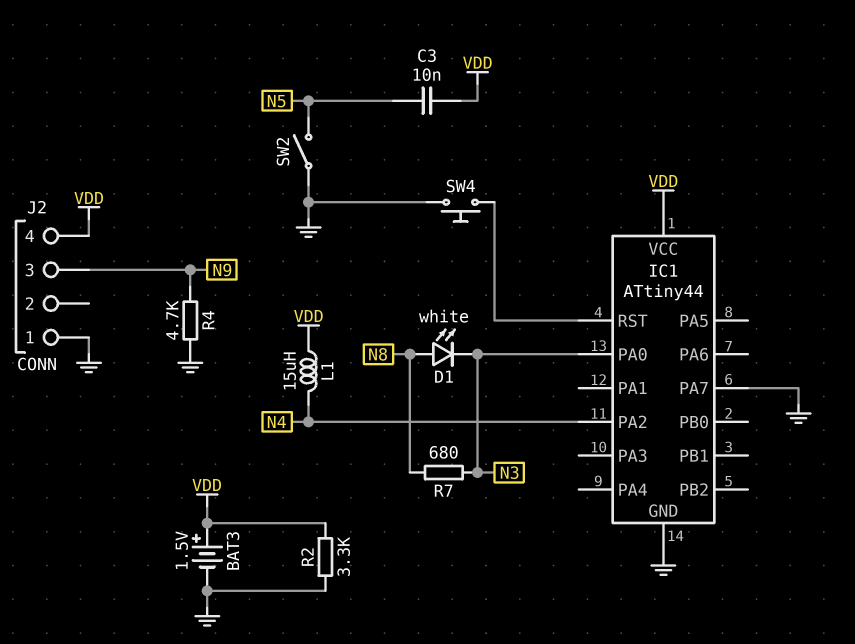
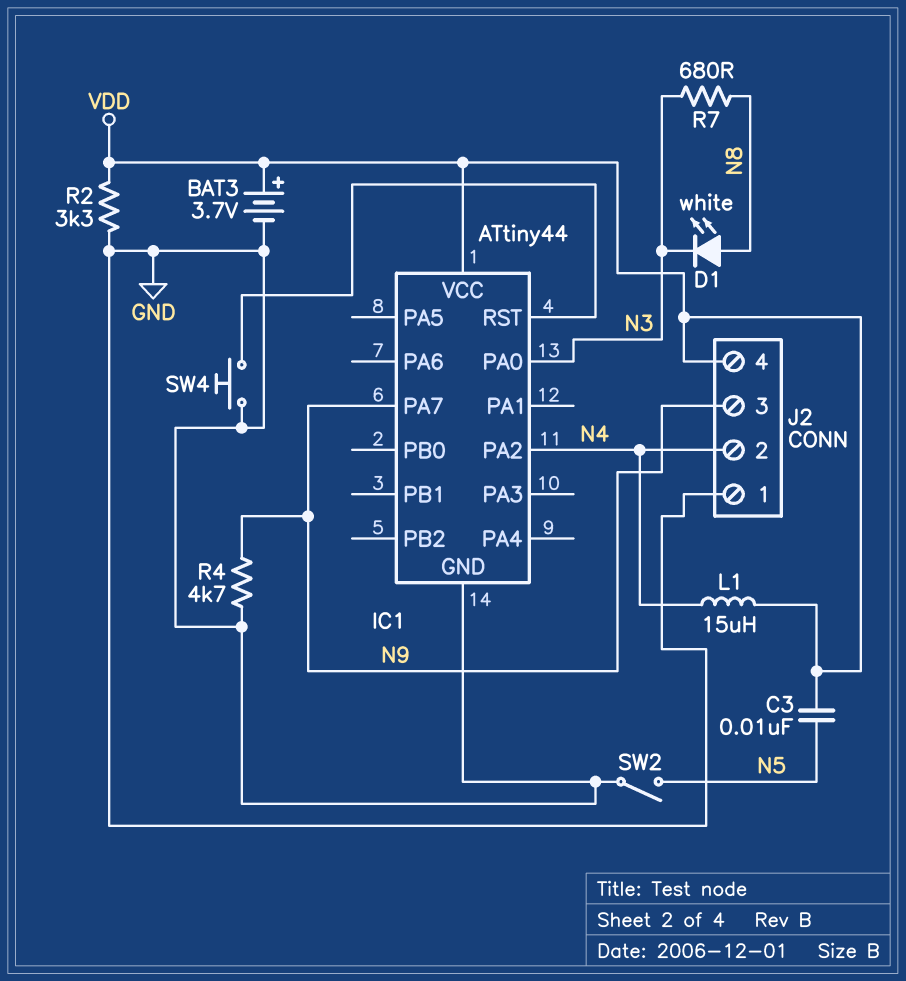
BAT3: 1.5V (plus VDD, minus GND) -> 3.7V (plus VDD, minus GND)
IC1 pin PA7: GND -> N9
J2 pin 2: none -> N4

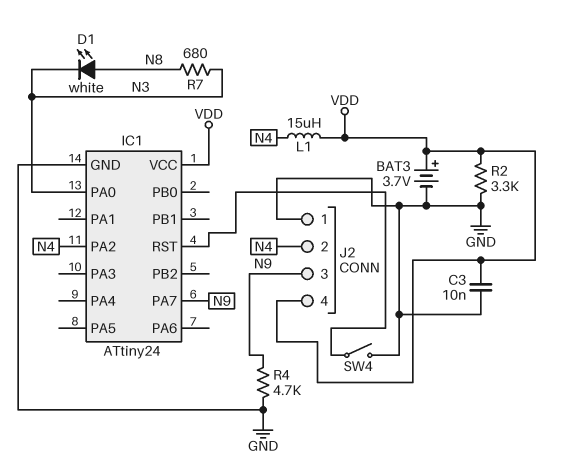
C3: 10nF (N5, VDD) -> 10nF (GND, VDD)
IC1: ATtiny44 -> ATtiny24
SW2: switch (GND, N5) -> none
SW4: button (GND, IC1/RST) -> switch (GND, IC1/RST)

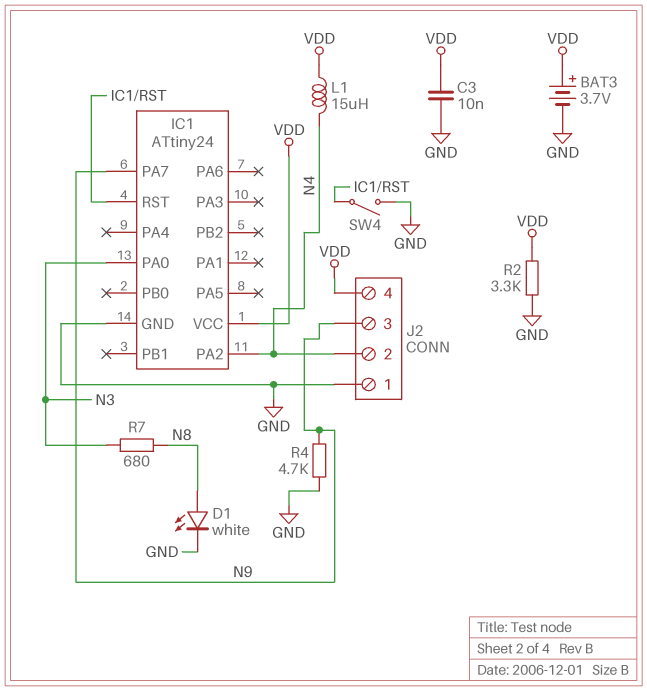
D1: LED white (A N8, K N3) -> LED white (A N8, K GND)

